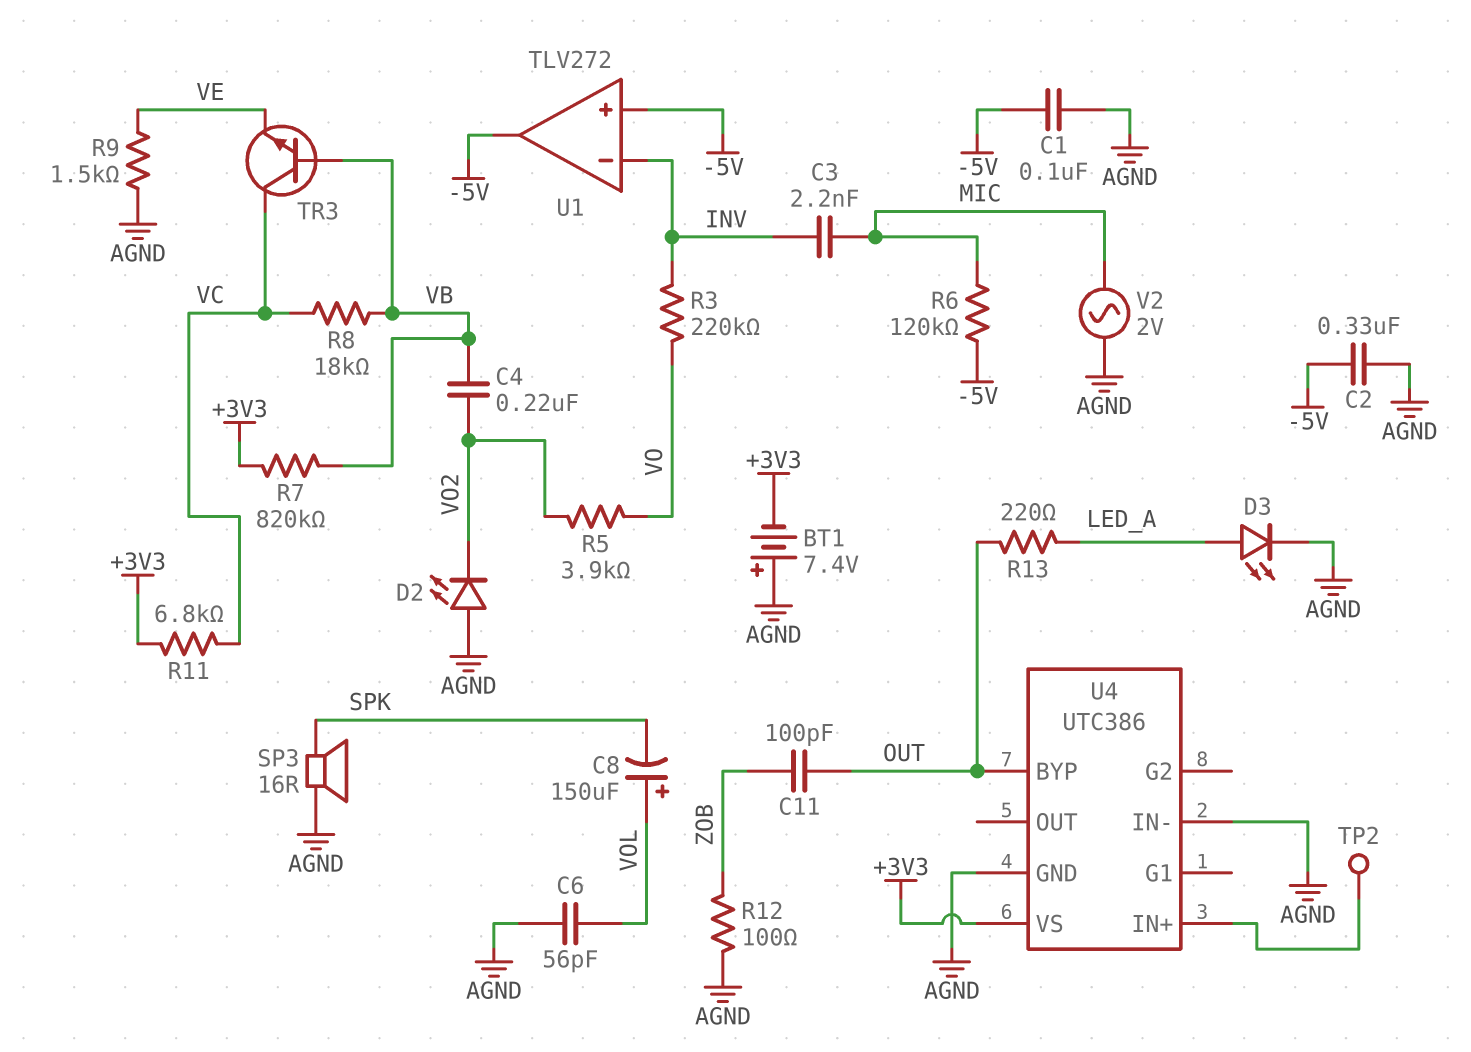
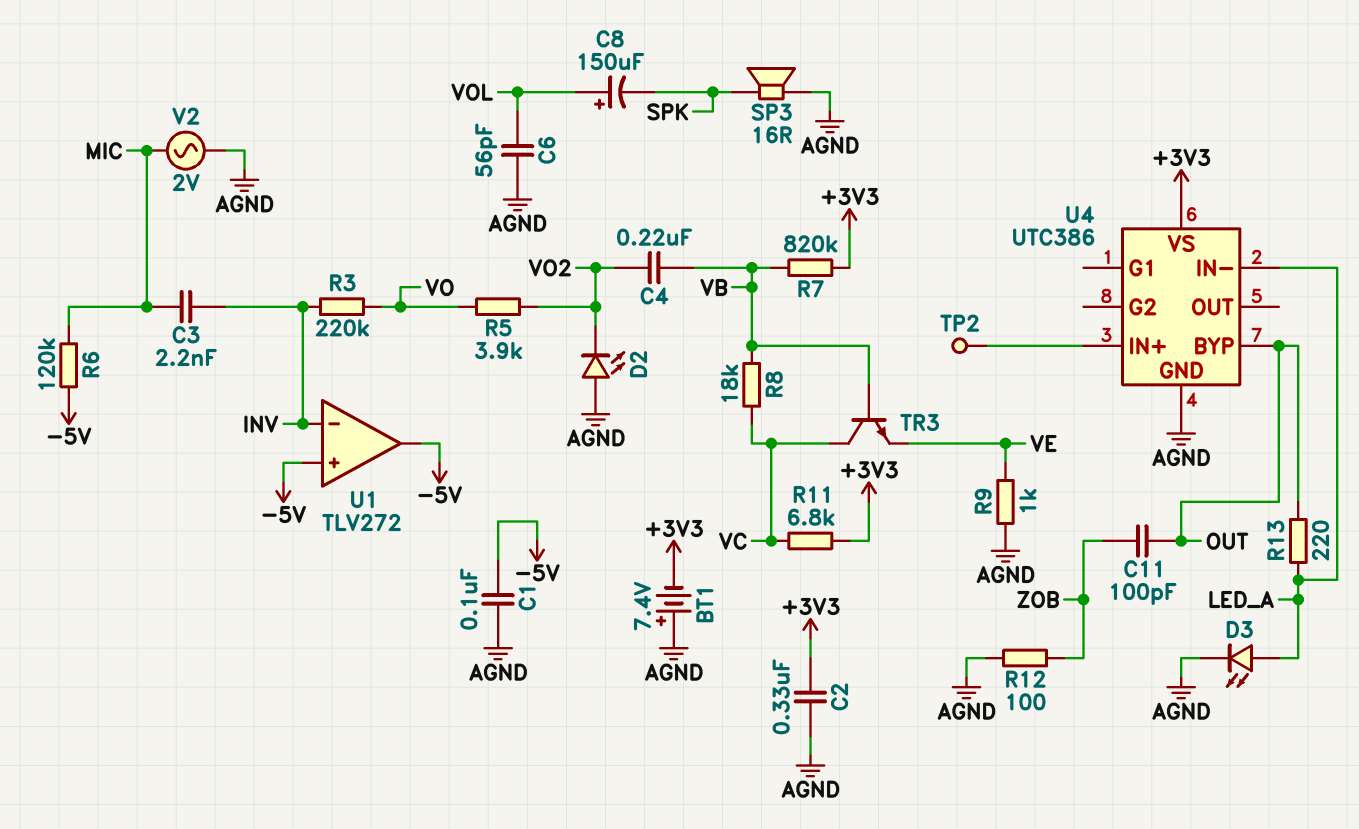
C2: 330nF (-5V, AGND) -> 330nF (+3V3, AGND)
R9: 1.5k (AGND, VE) -> 1k (AGND, VE)
U4 pin IN-: AGND -> LED_A

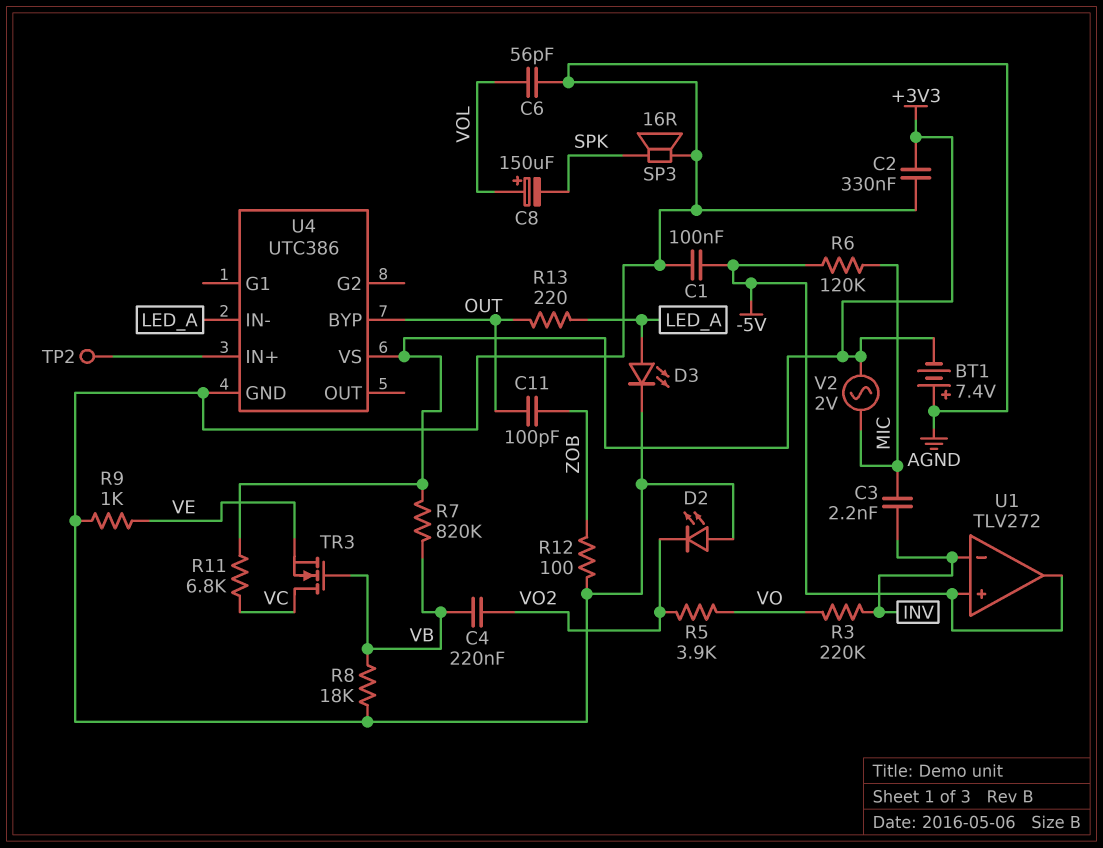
R8: 18k (VB, VC) -> 18k (AGND, VB)
TR3: NPN (B VB, C VC, E VE) -> NMOS (G VB, D VC, S VE)
V2: AC 2V (AGND, MIC) -> AC 2V (+3V3, MIC)

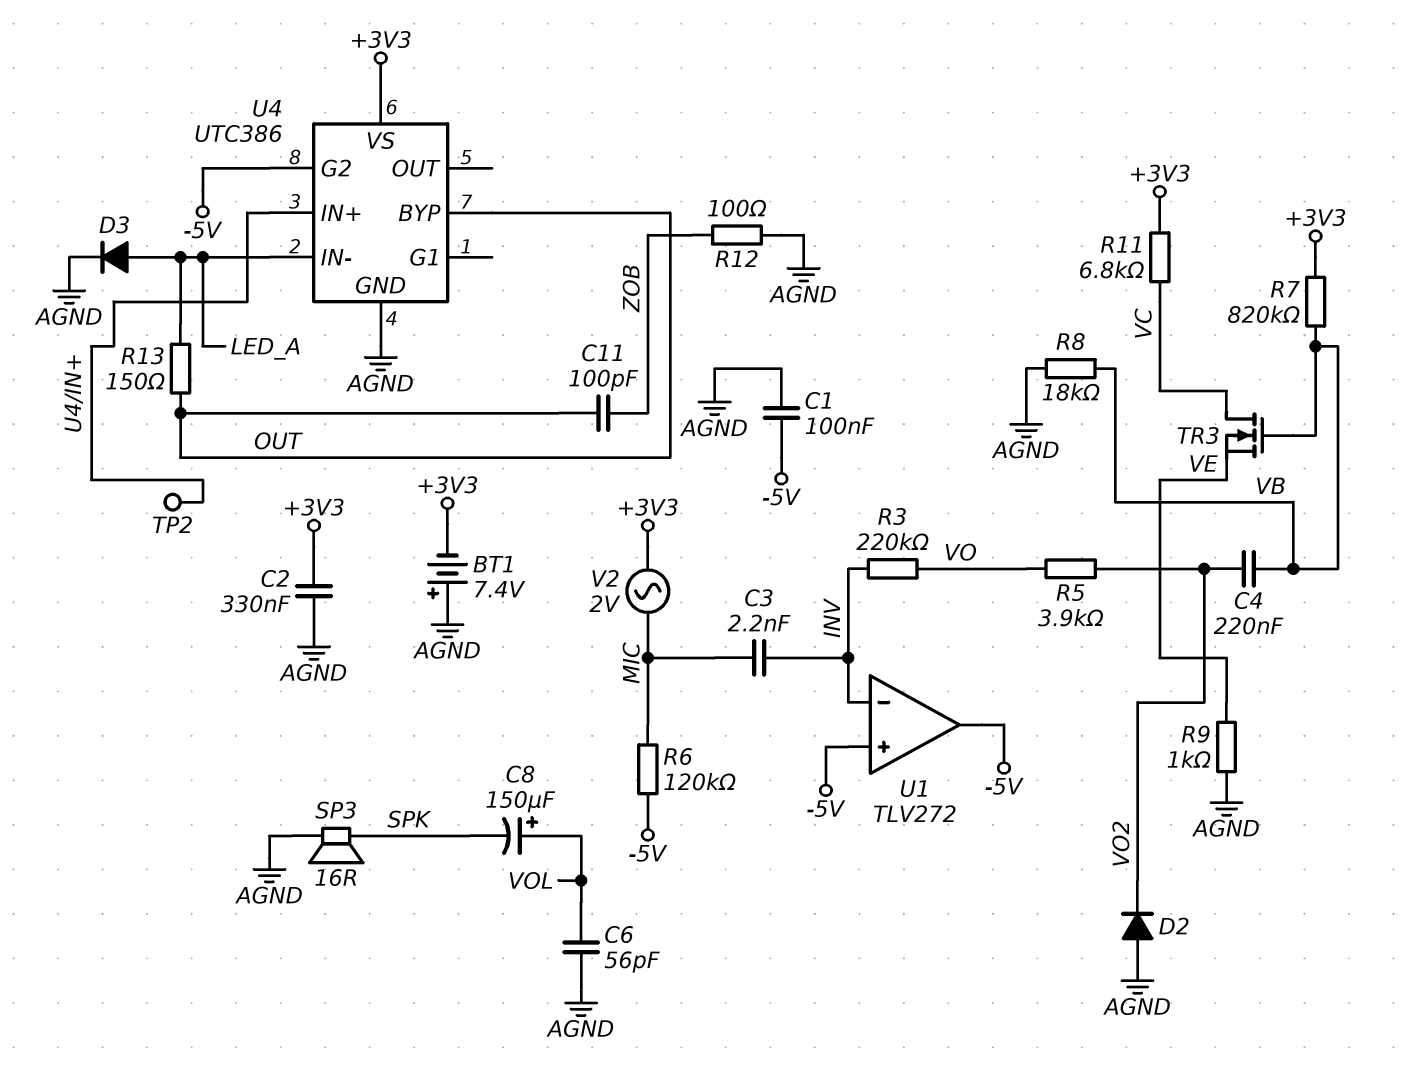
D2: LED (A AGND, K VO2) -> diode (A AGND, K VO2)
D3: LED (A LED_A, K AGND) -> diode (A LED_A, K AGND)
R13: 220 (LED_A, OUT) -> 150 (LED_A, OUT)
U4 pin G2: none -> -5V

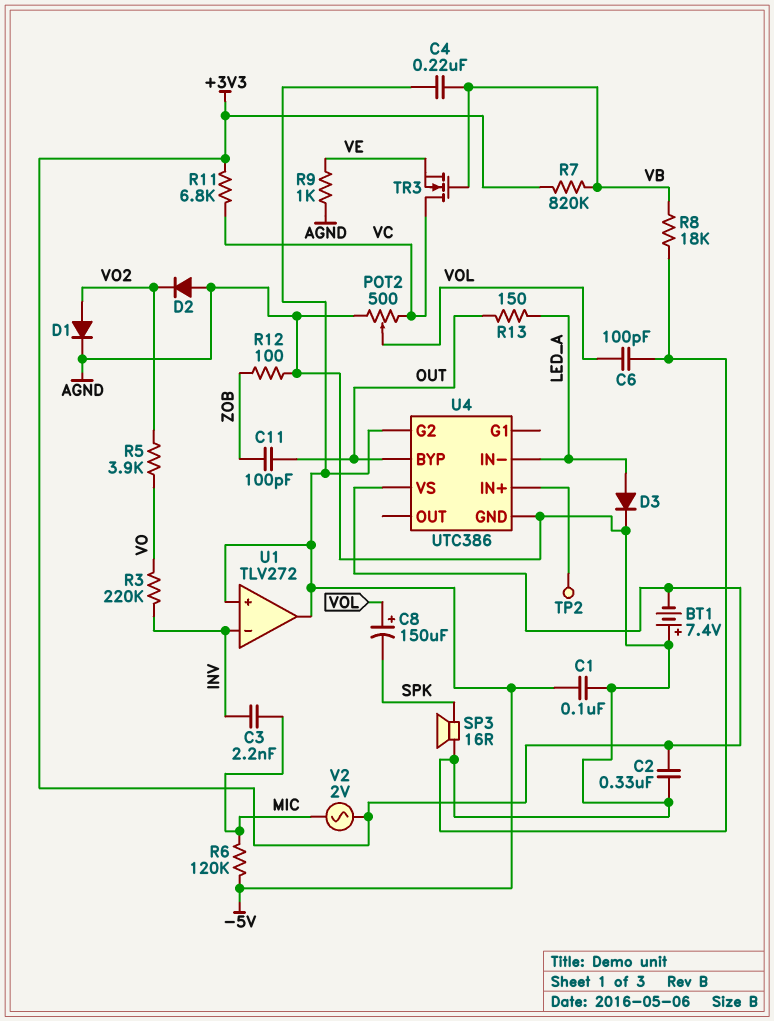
C4: 220nF (VB, VO2) -> 220nF (-5V, VB)
C6: 56pF (AGND, VOL) -> 100pF (AGND, VOL)
D1: none -> diode (A VO2, K AGND)
POT2: none -> 500 (AGND, VC, wiper VOL)

